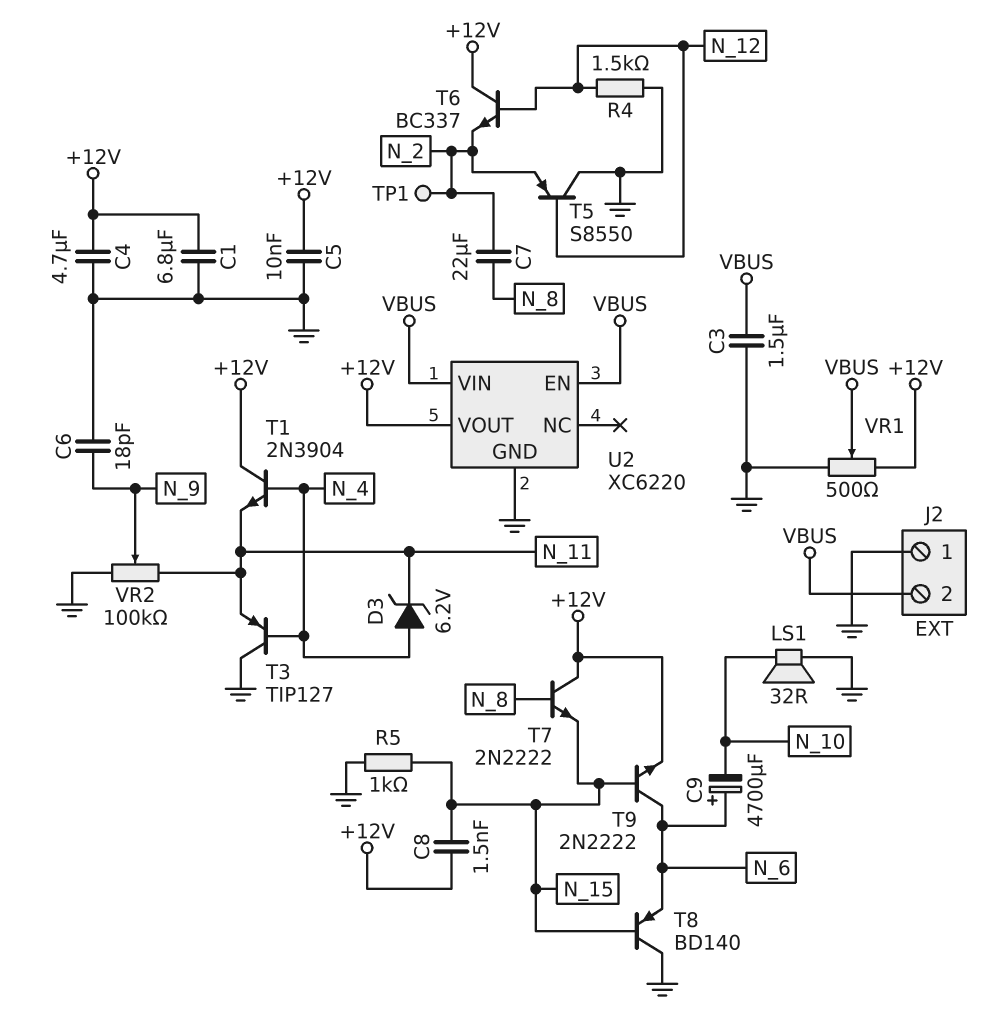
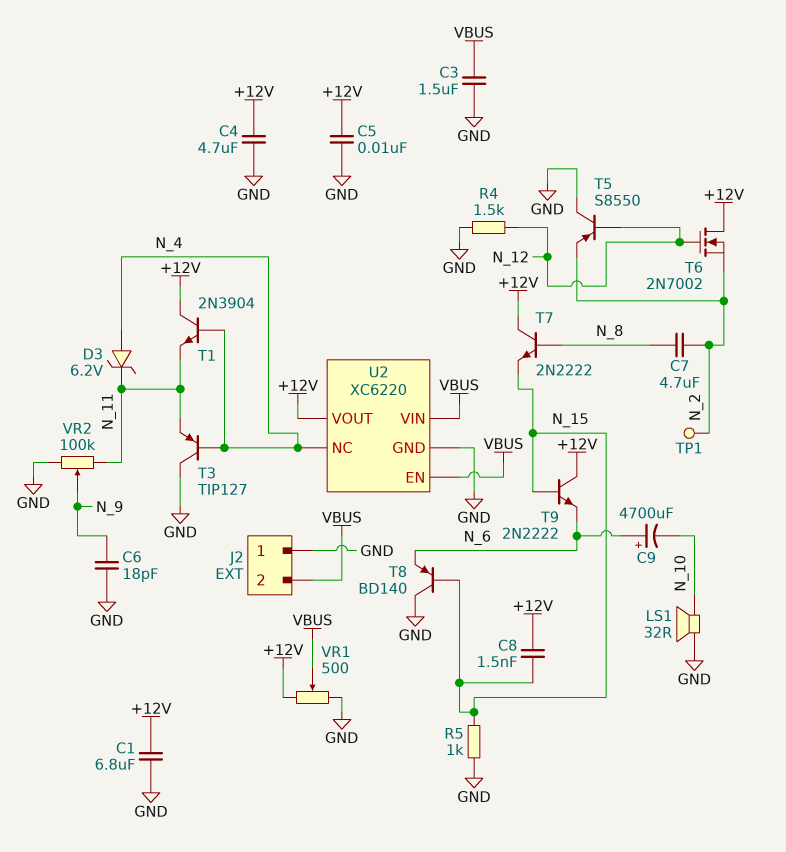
C7: 22uF (N_2, N_8) -> 4.7uF (N_2, N_8)
T6: NPN BC337 (B N_12, C +12V, E N_2) -> NMOS 2N7002 (G N_12, D +12V, S N_2)
T9: NPN 2N2222 (B N_15, C N_6, E +12V) -> NPN 2N2222 (B N_15, C +12V, E N_6)
U2 pin NC: none -> N_4

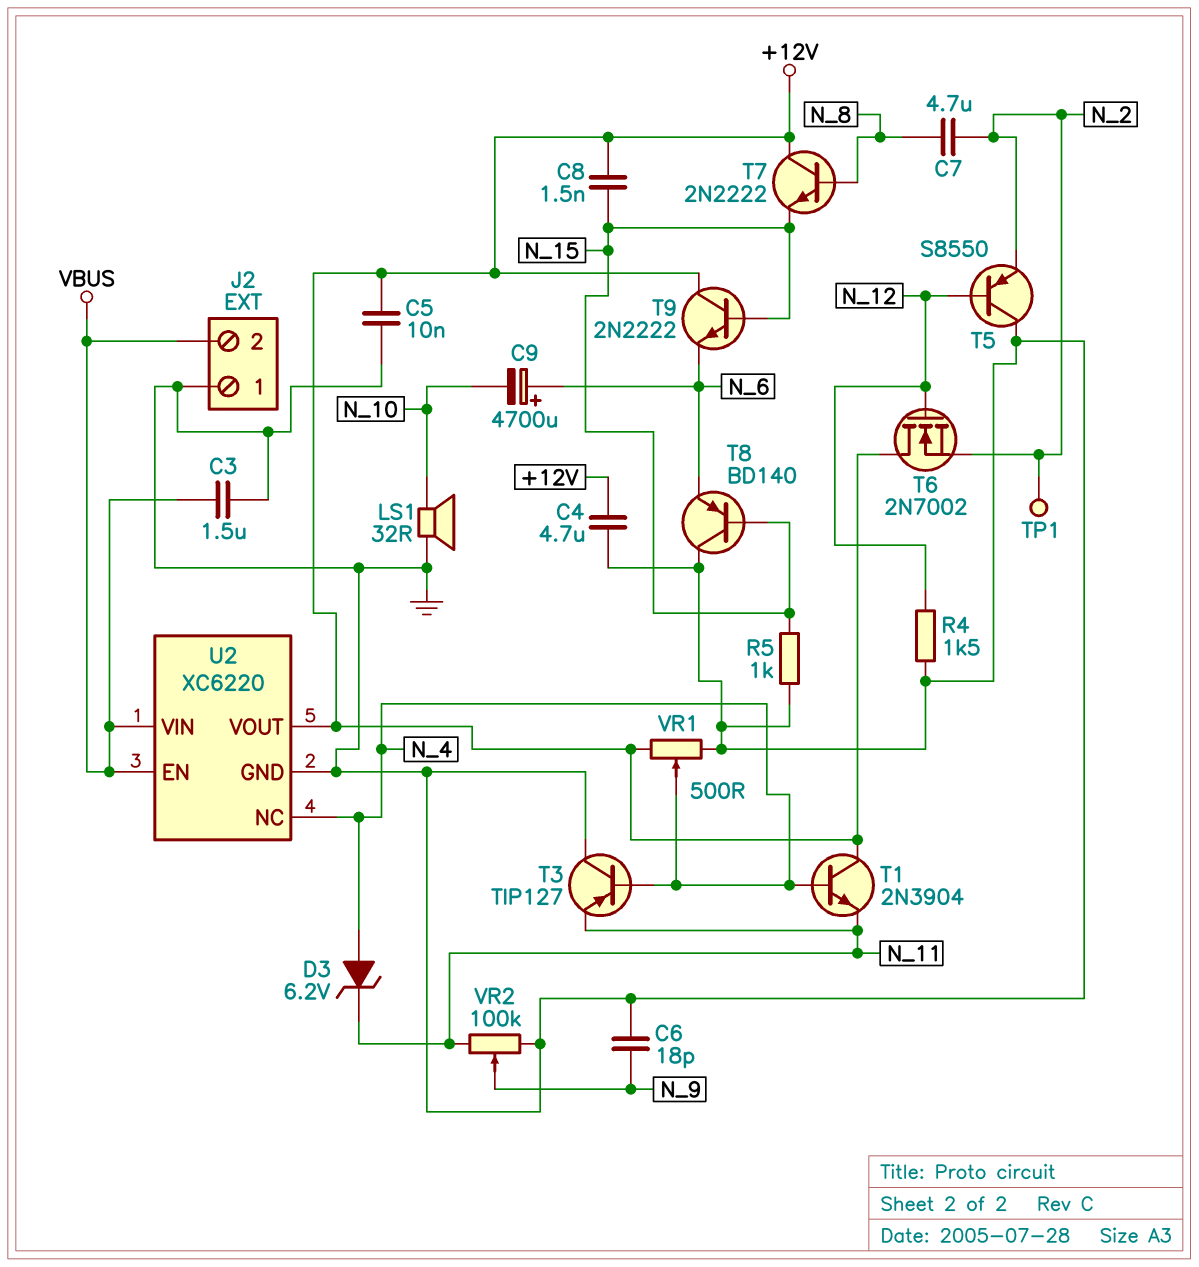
C1: 6.8uF (+12V, GND) -> none
VR1: 500 (+12V, GND, wiper VBUS) -> 500 (+12V, GND, wiper N_4)

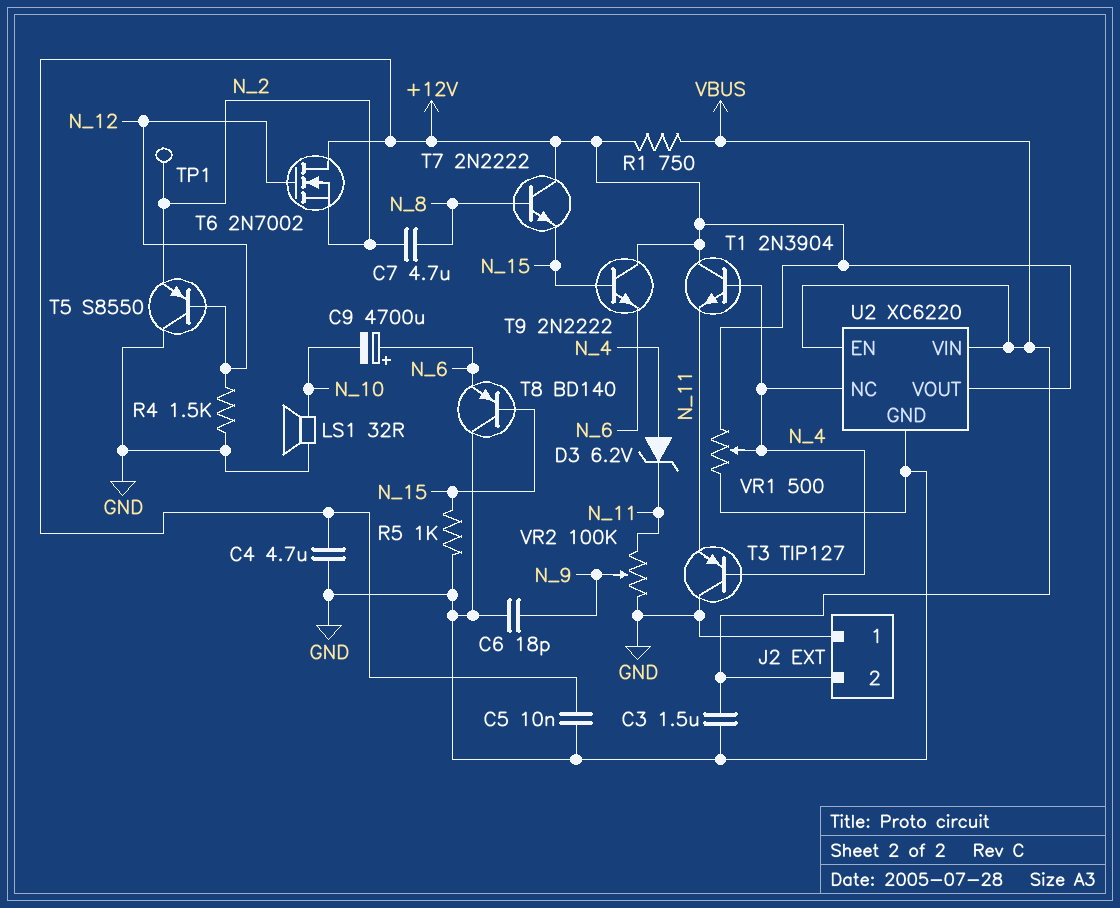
C8: 1.5nF (+12V, N_15) -> none
R1: none -> 750 (+12V, VBUS)

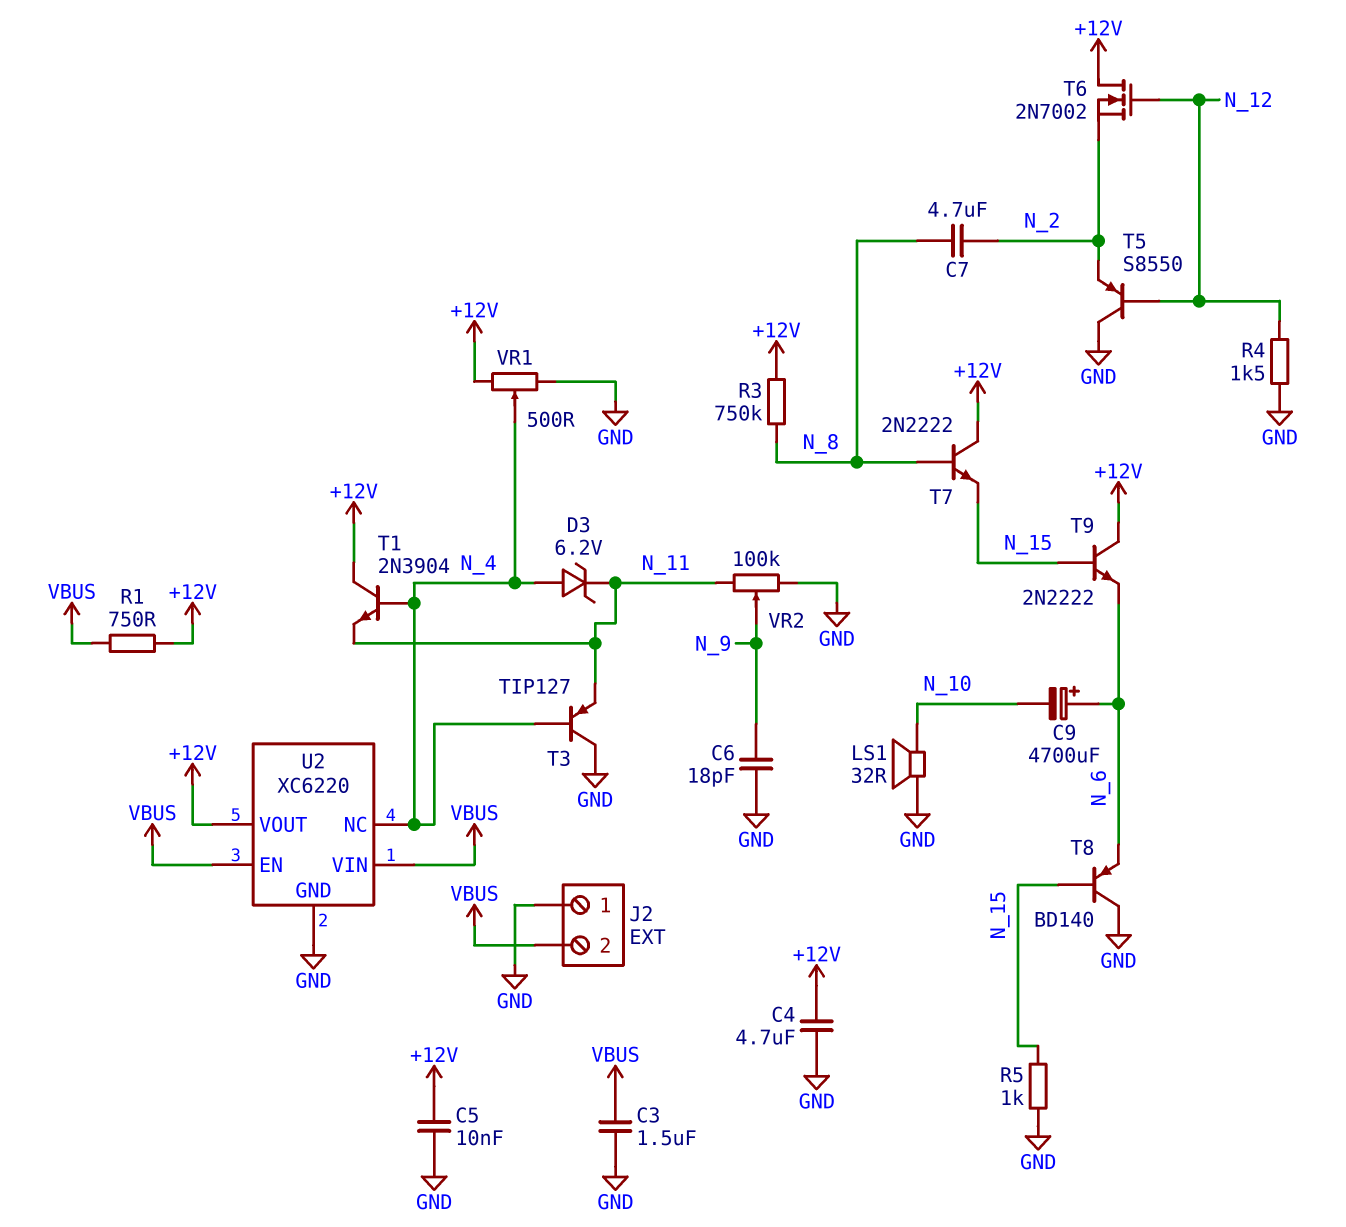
R3: none -> 750k (+12V, N_8)
TP1: test point (N_2) -> none

